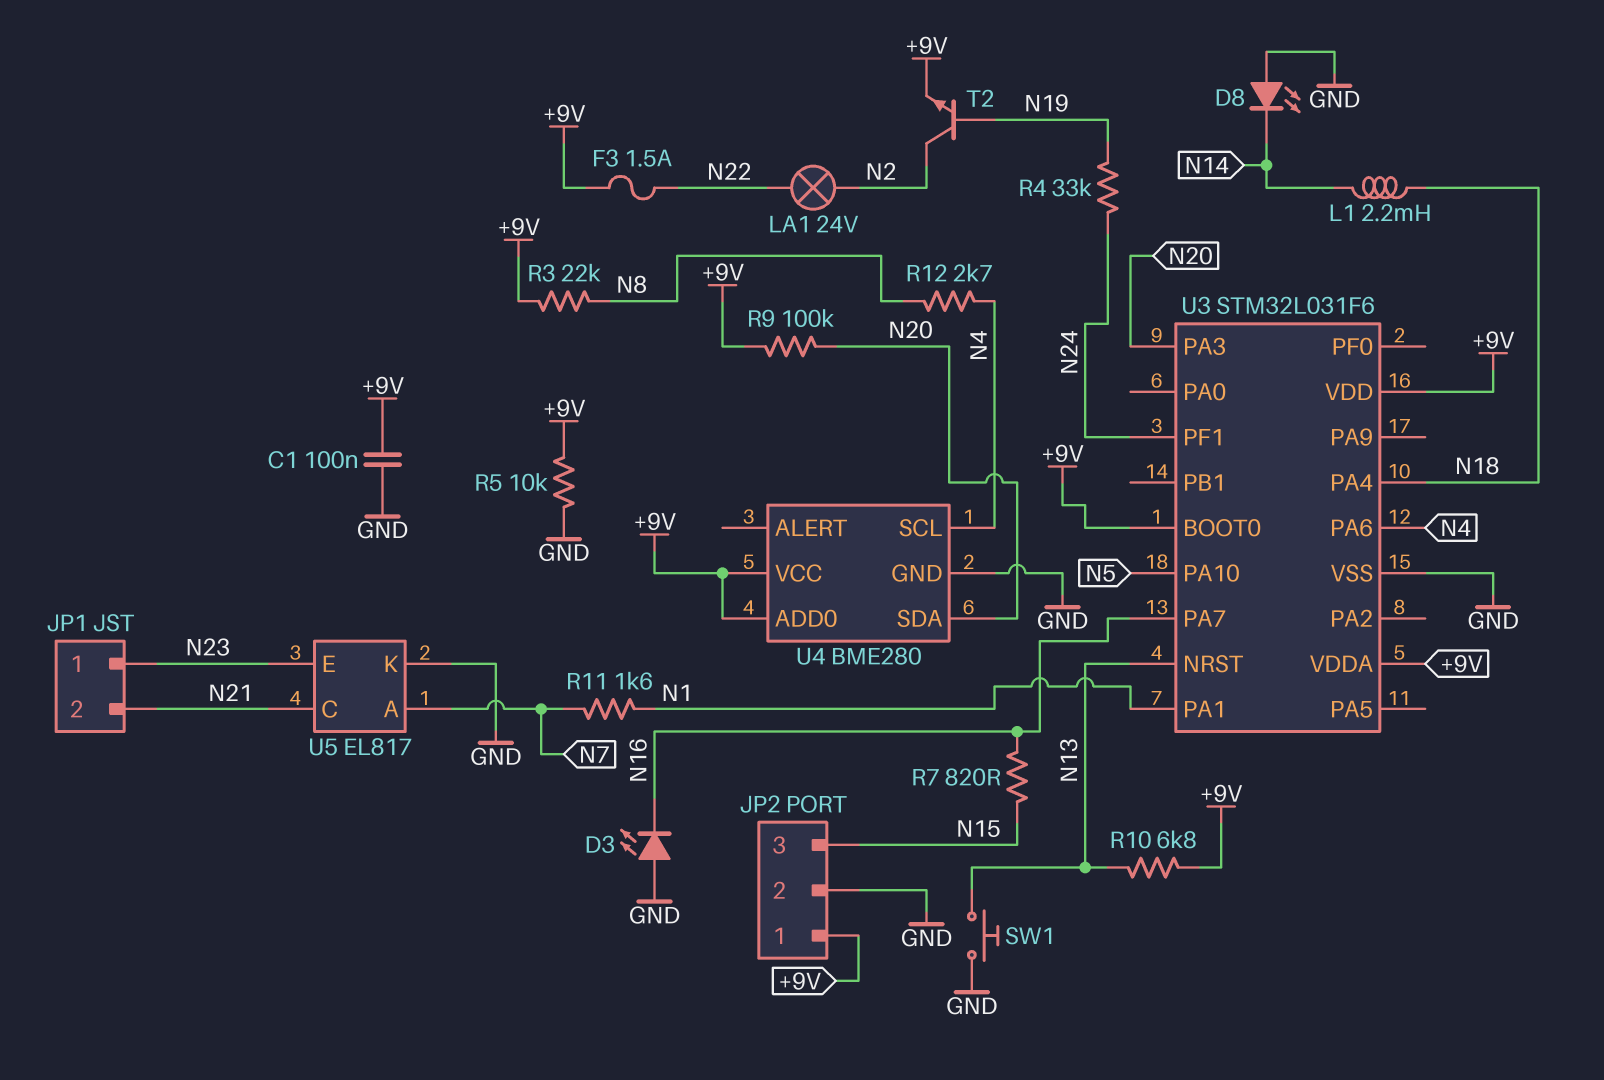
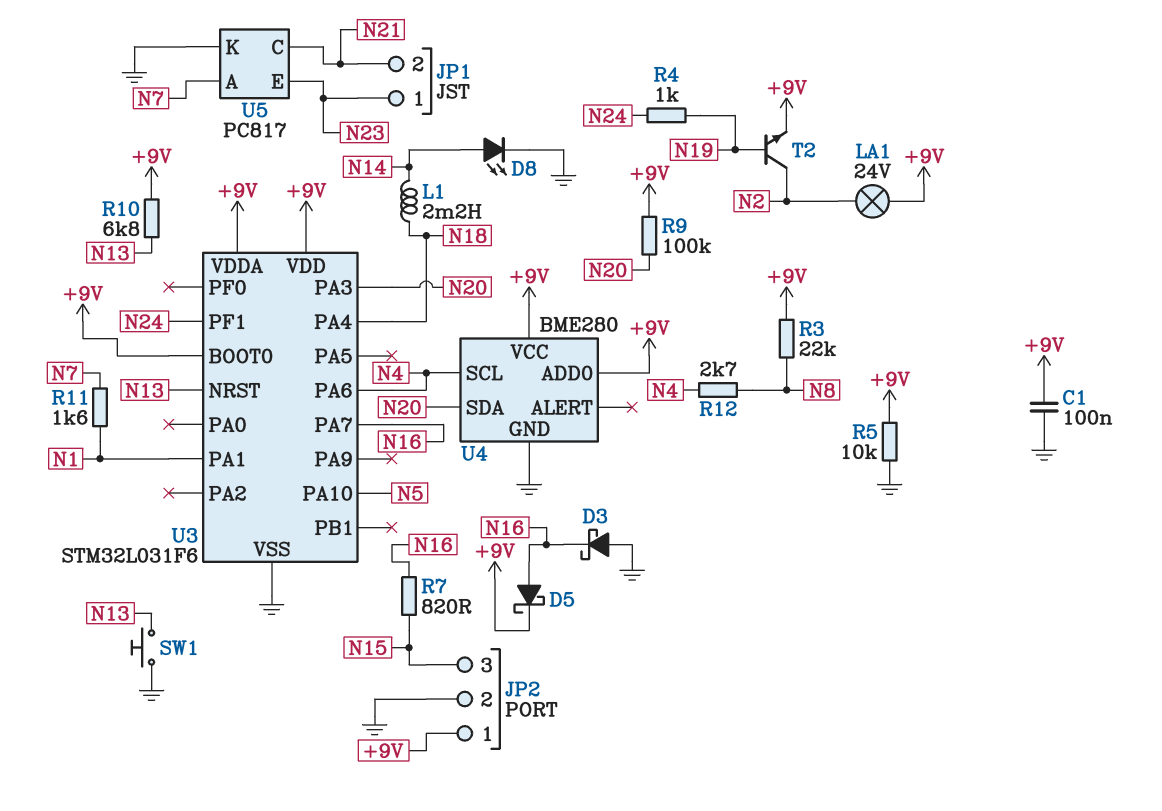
D3: LED (A GND, K N16) -> schottky (A GND, K N16)
D5: none -> schottky (A N16, K +9V)
D8: LED (A GND, K N14) -> LED (A N14, K GND)
F3: 1.5A (+9V, N22) -> none
LA1: lamp 24V (N2, N22) -> lamp 24V (+9V, N2)
R4: 33k (N19, N24) -> 1k (N19, N24)
U5: EL817 -> PC817

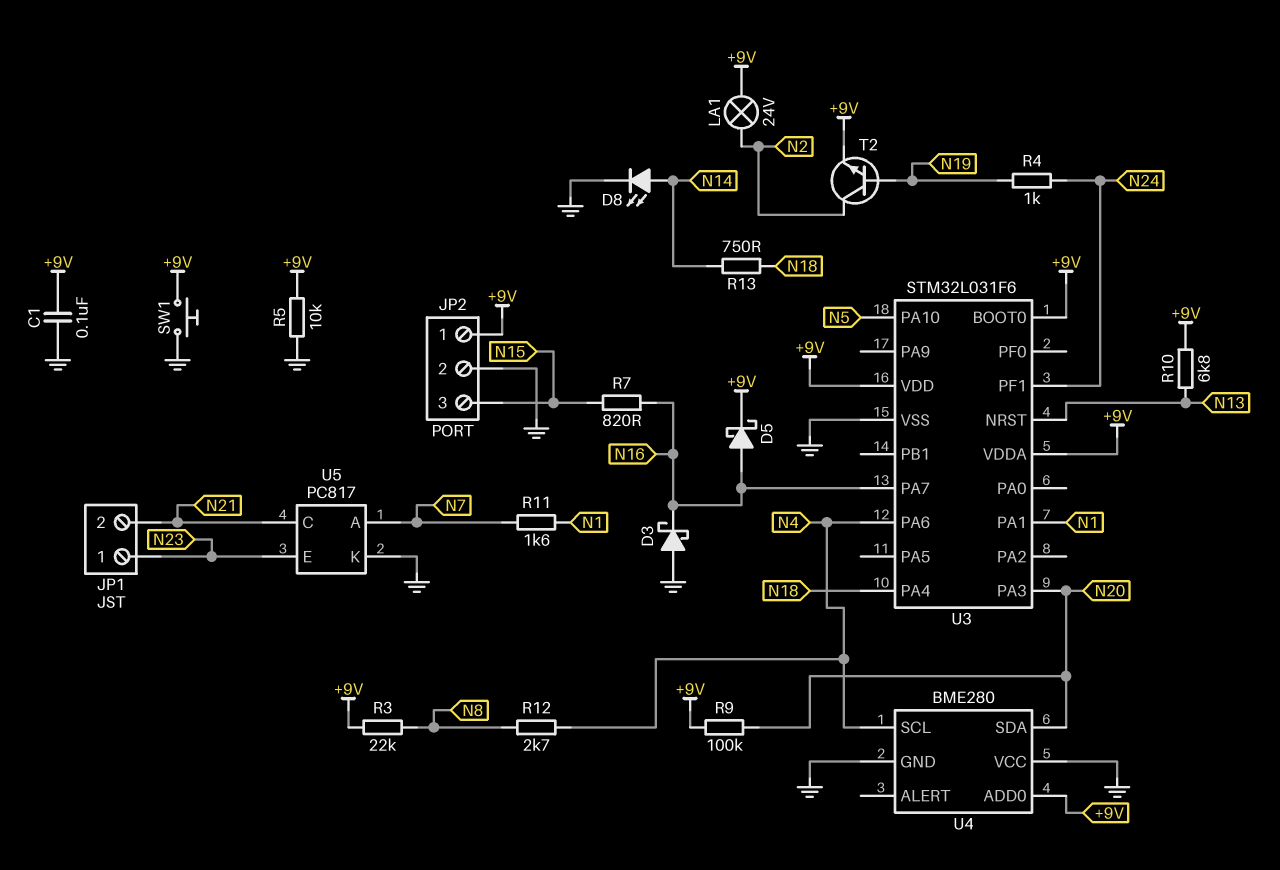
L1: 2.2mH (N14, N18) -> none
R13: none -> 750 (N14, N18)
SW1: button (GND, N13) -> button (+9V, GND)
U4 pin VCC: +9V -> GND

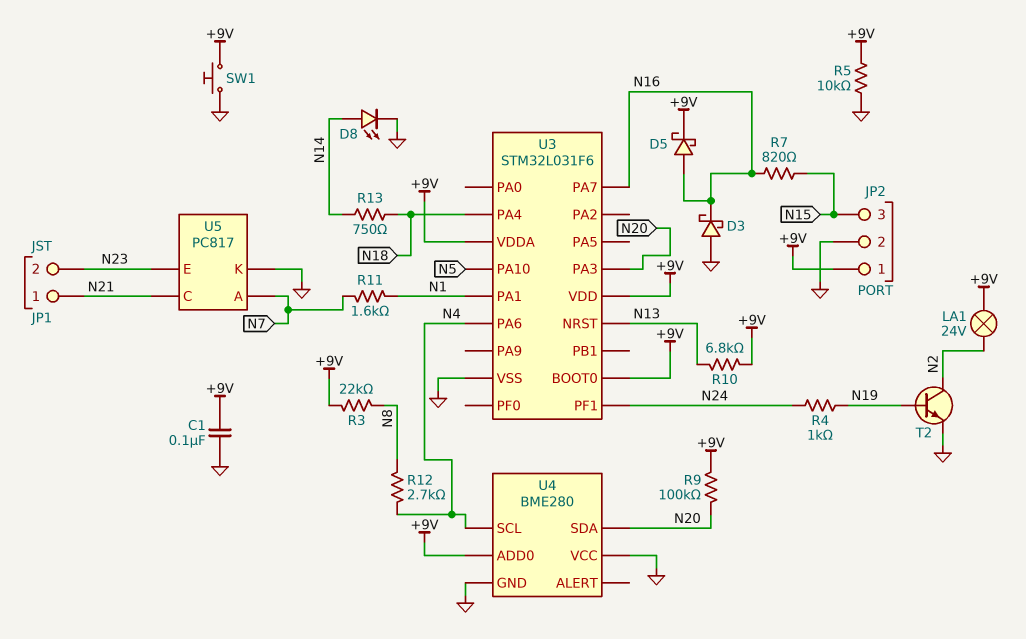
JP1 pin 1: N23 -> N21
JP1 pin 2: N21 -> N23
T2: NPN (B N19, C N2, E +9V) -> NPN (B N19, C N2, E GND)

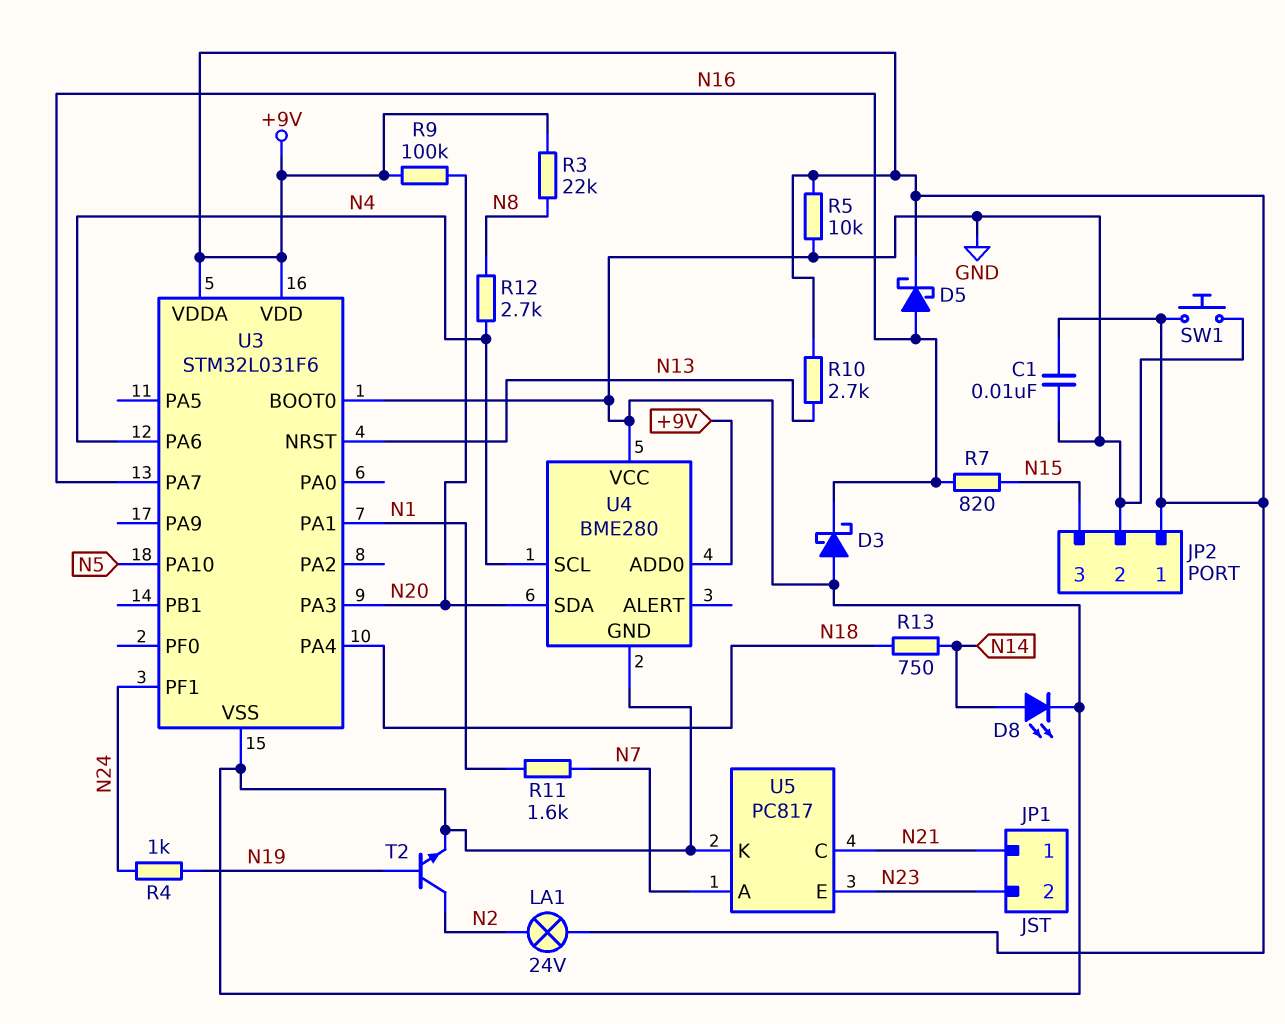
C1: 100nF (+9V, GND) -> 10nF (+9V, GND)
R10: 6.8k (+9V, N13) -> 2.7k (+9V, N13)
U3 pin BOOT0: +9V -> GND

